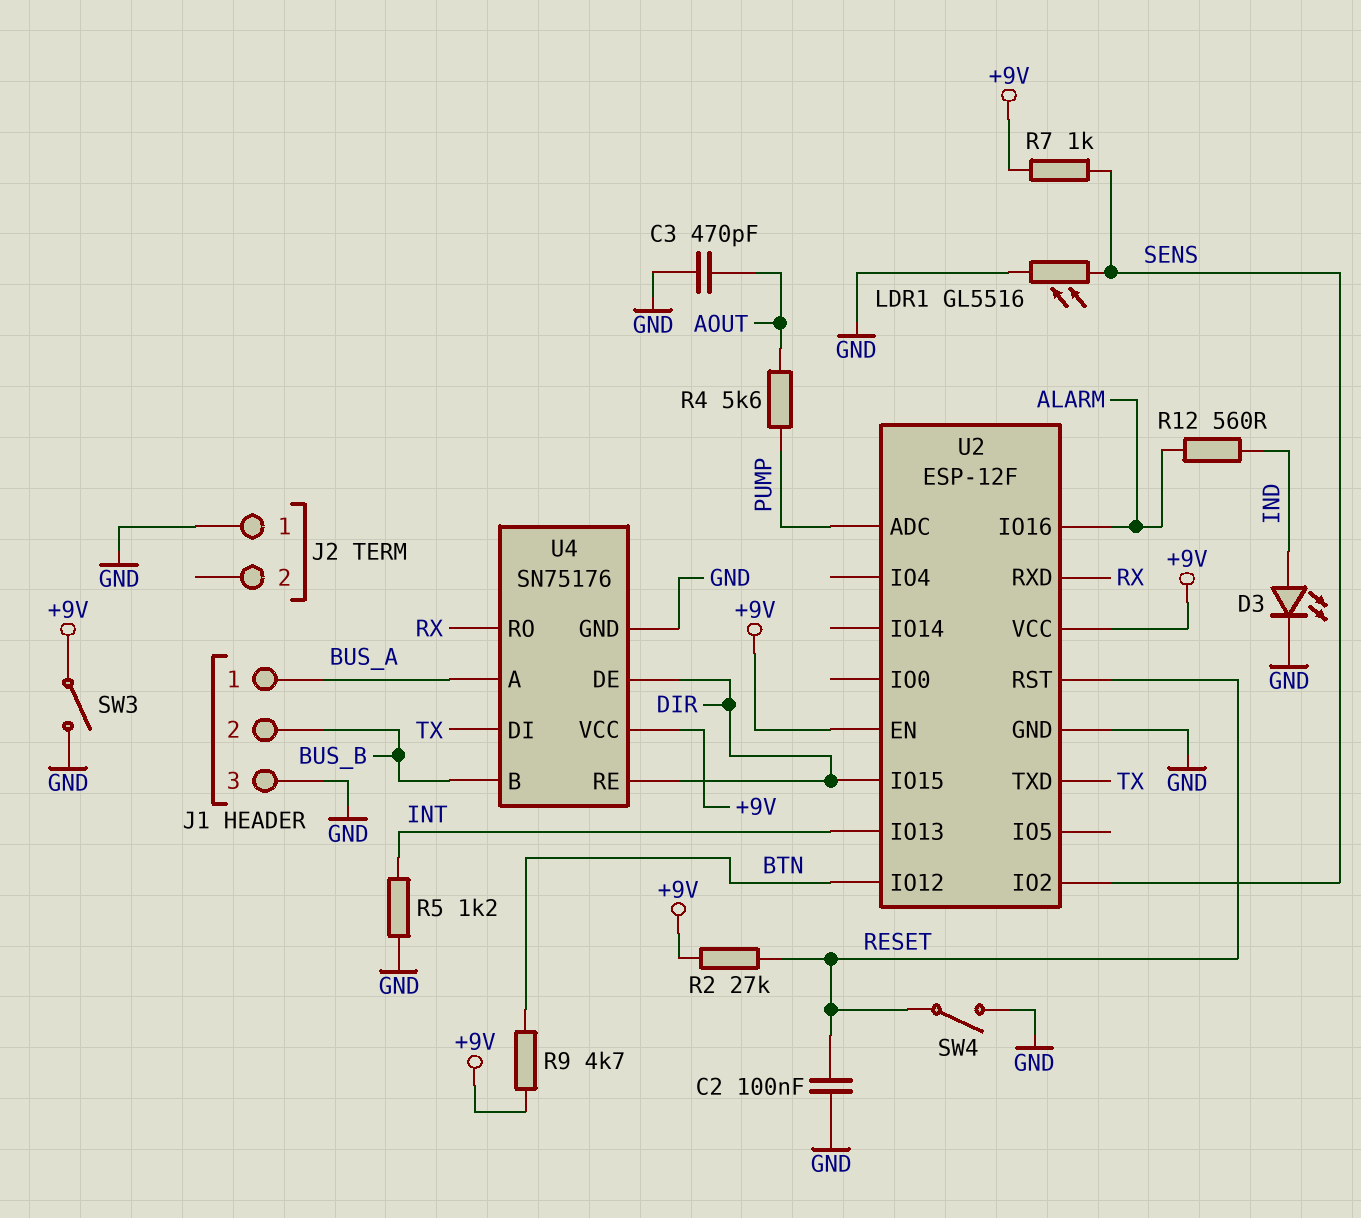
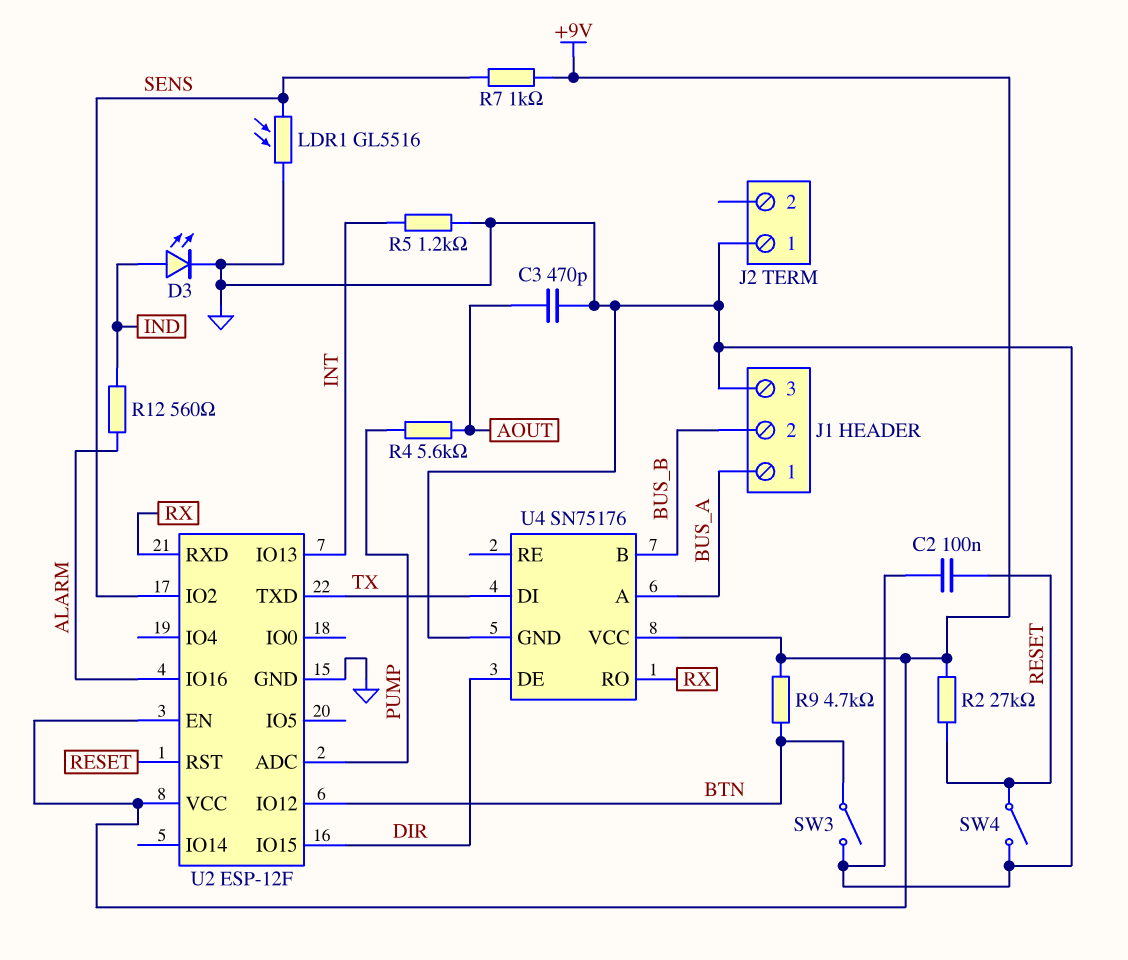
SW3: switch (+9V, GND) -> switch (BTN, GND)
U4 pin RE: DIR -> none

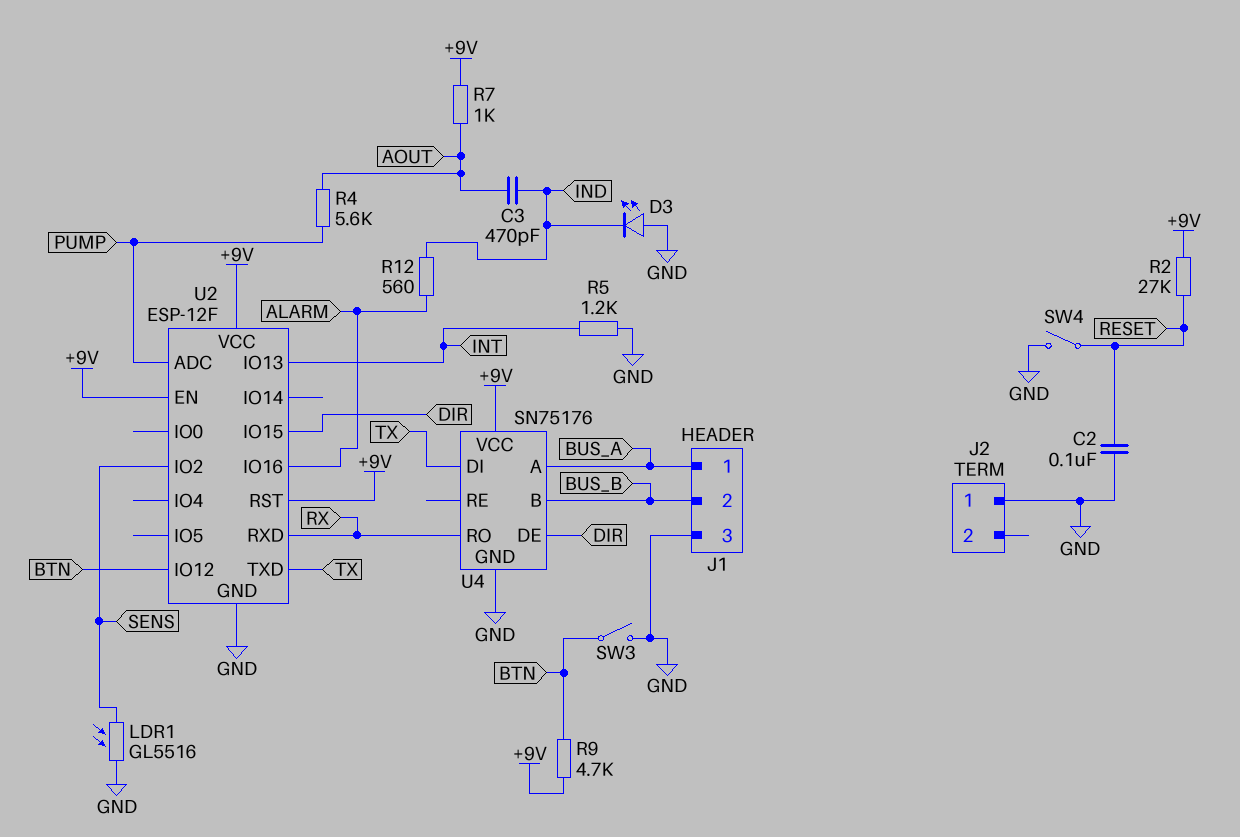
C3: 470pF (AOUT, GND) -> 470pF (AOUT, IND)
D3: LED (A IND, K GND) -> LED (A GND, K IND)
R7: 1k (+9V, SENS) -> 1k (+9V, AOUT)
U2 pin RST: RESET -> +9V

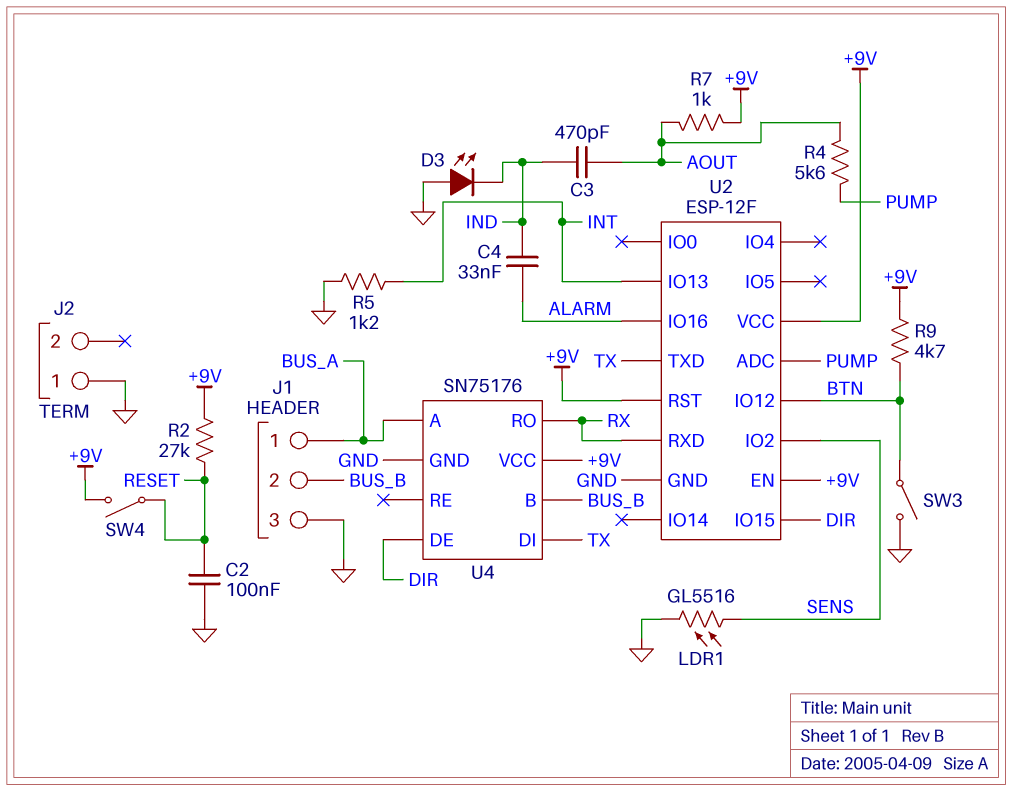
C4: none -> 33nF (ALARM, IND)
R12: 560 (ALARM, IND) -> none
SW4: switch (GND, RESET) -> switch (+9V, RESET)

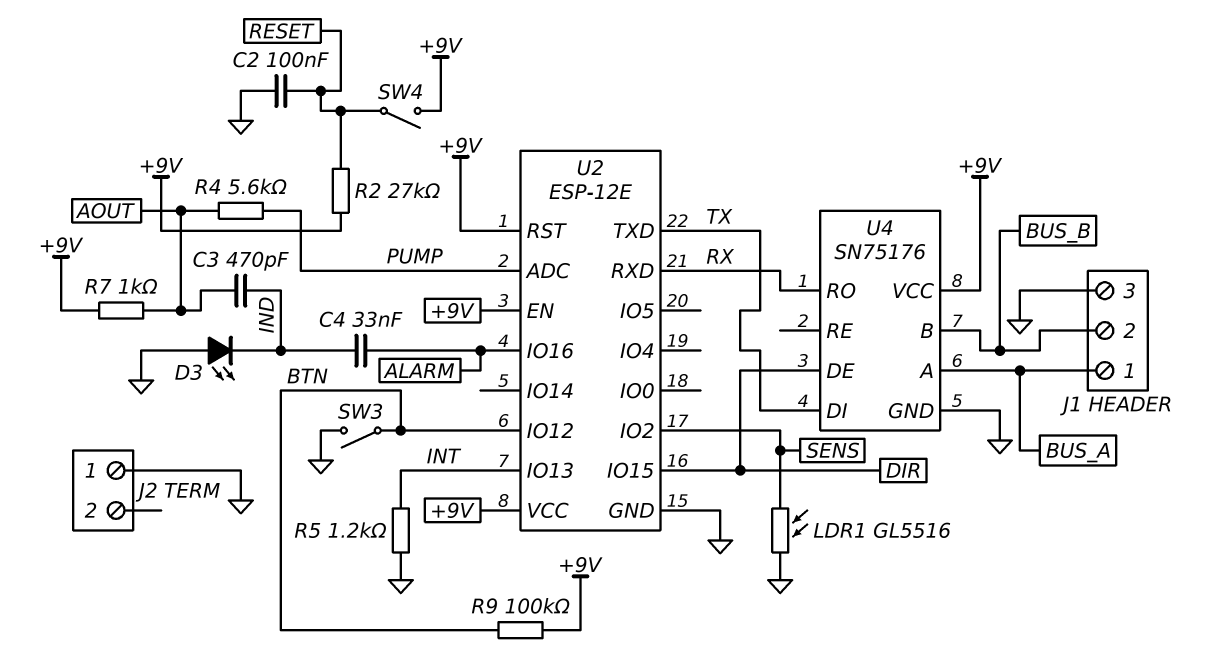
R9: 4.7k (+9V, BTN) -> 100k (+9V, BTN)
U2: ESP-12F -> ESP-12E

